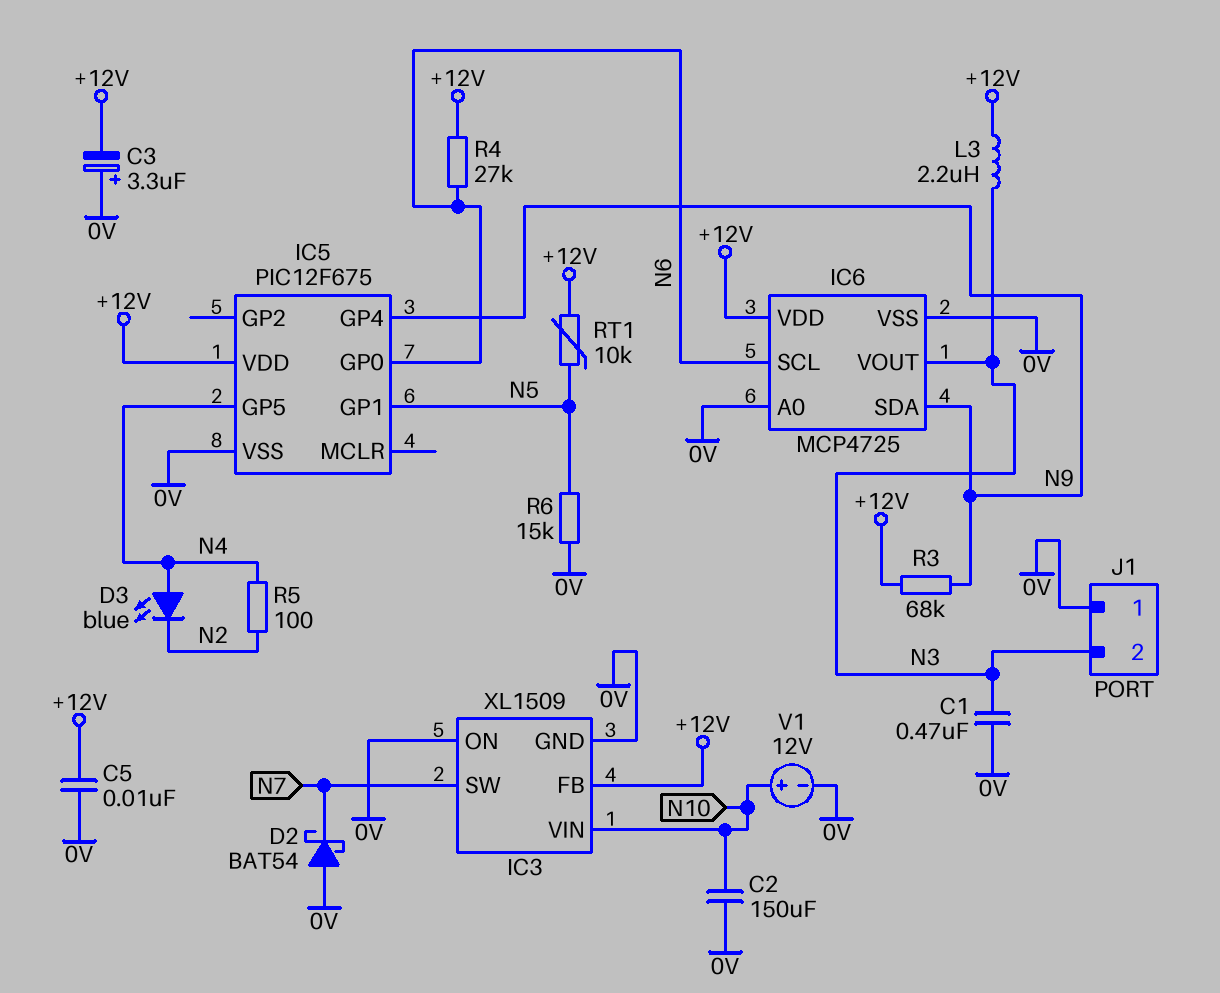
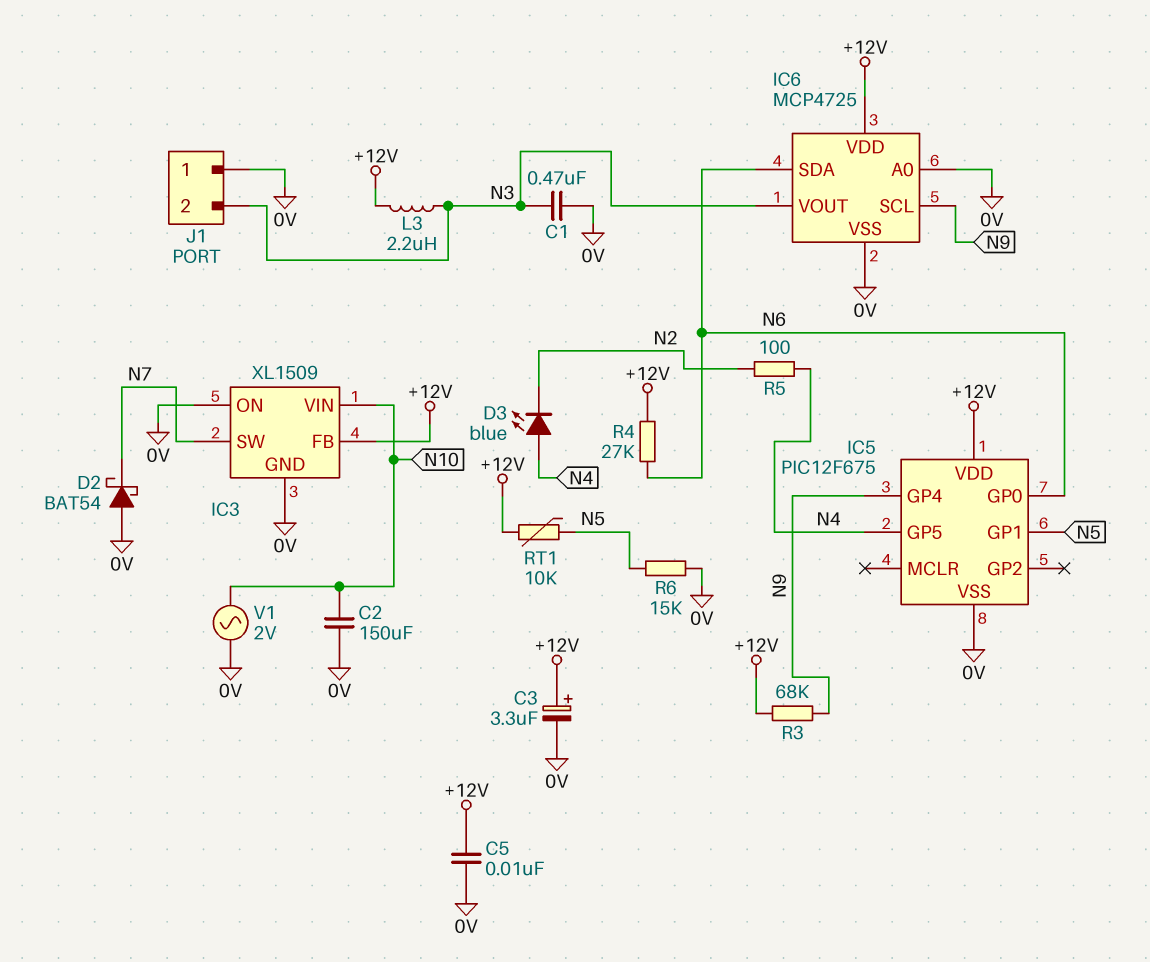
C3: 3.3uF (plus 0V, minus +12V) -> 3.3uF (plus +12V, minus 0V)
IC6 pin SCL: N6 -> N9
IC6 pin SDA: N9 -> N6
V1: 12V (plus N10, minus 0V) -> AC 2V (0V, N10)

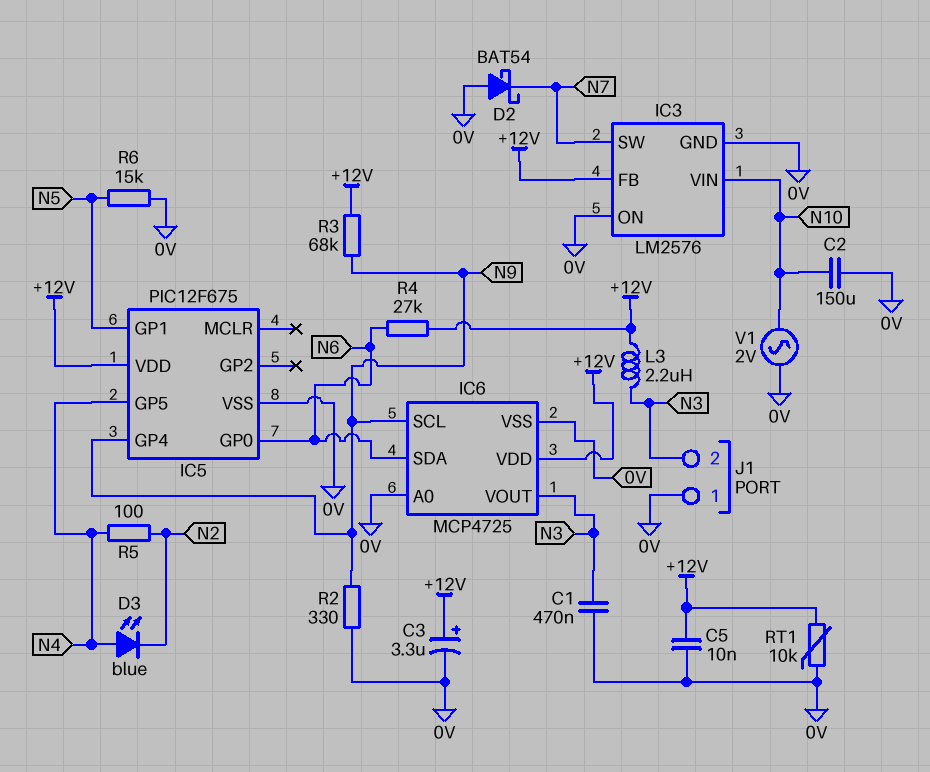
IC3: XL1509 -> LM2576
R2: none -> 330 (0V, N9)
RT1: 10k (+12V, N5) -> 10k (+12V, 0V)

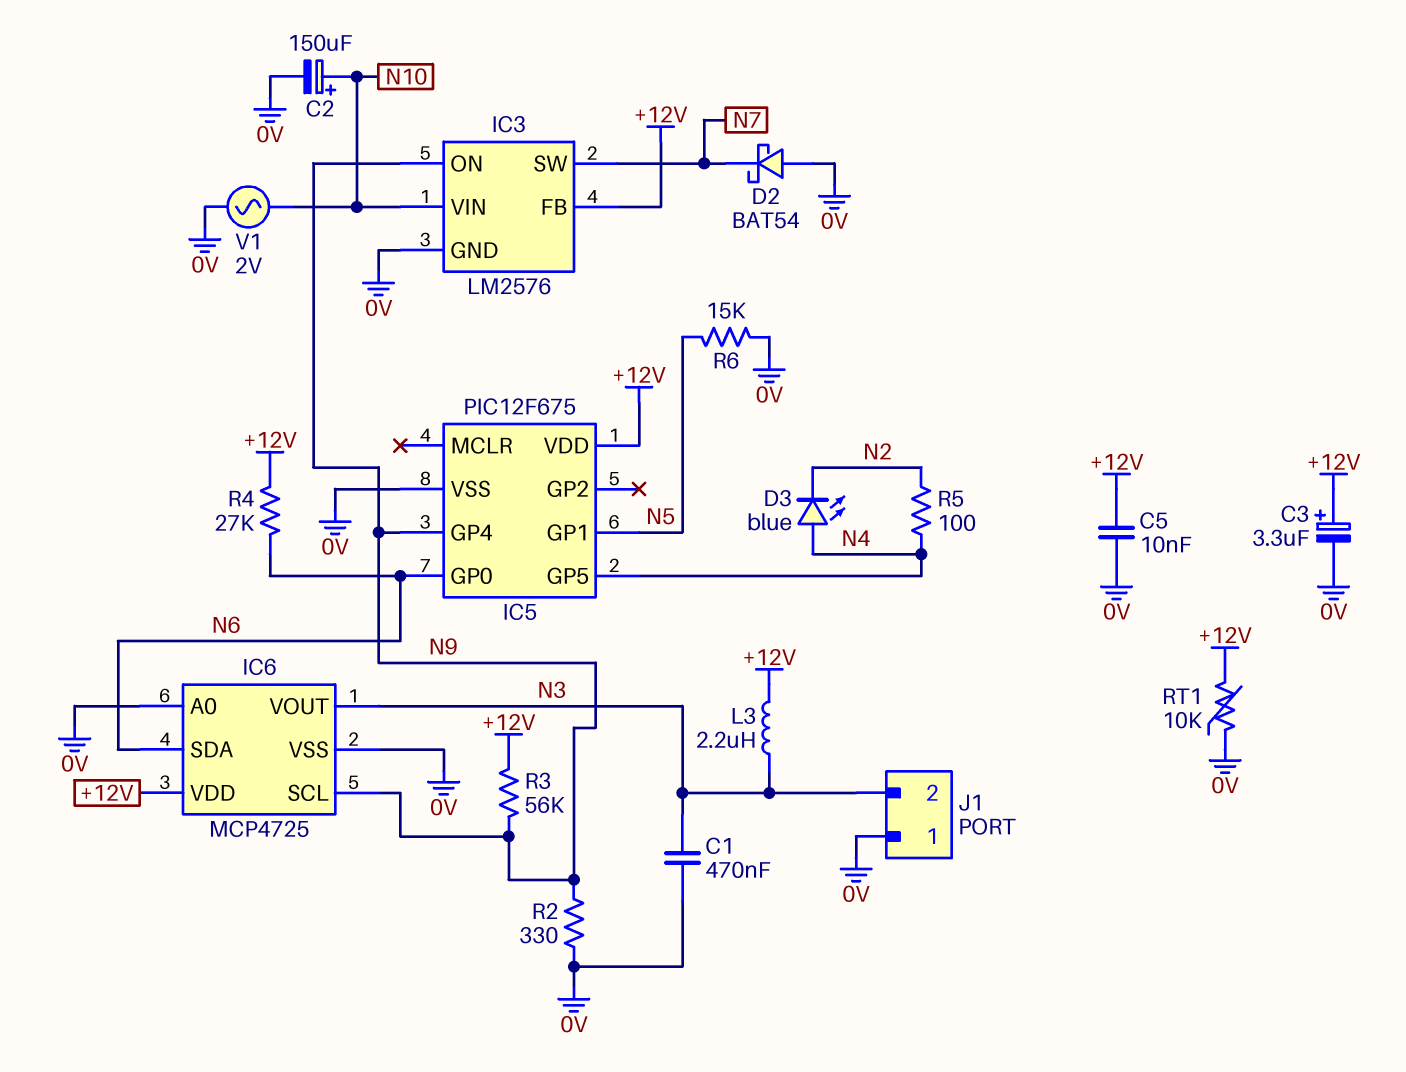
C2: 150uF (0V, N10) -> 150uF (plus N10, minus 0V)
IC3 pin ON: 0V -> N9
R3: 68k (+12V, N9) -> 56k (+12V, N9)

